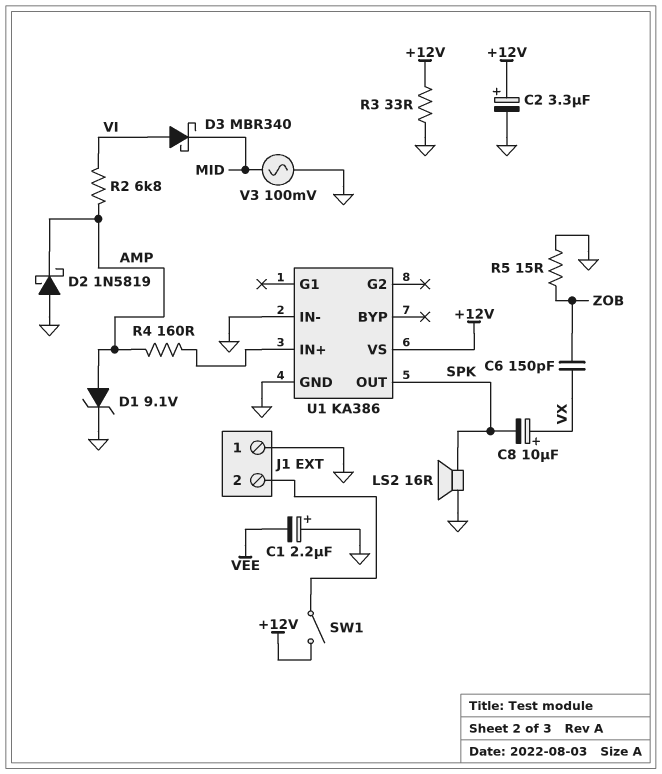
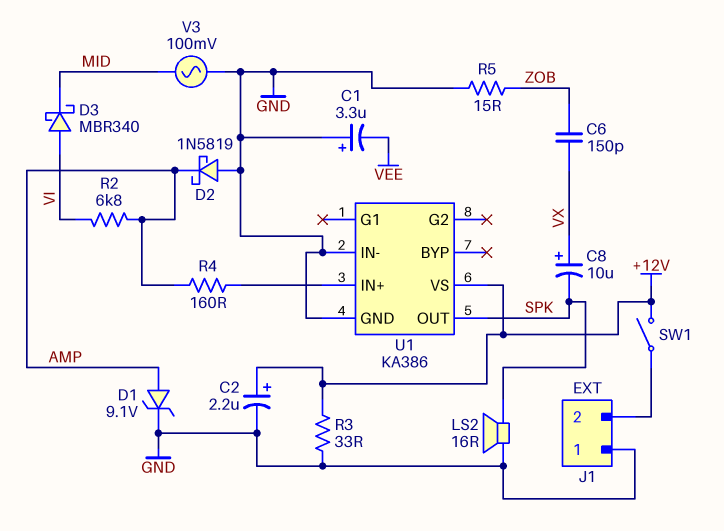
C1: 2.2uF (plus GND, minus VEE) -> 3.3uF (plus GND, minus VEE)
C2: 3.3uF (plus +12V, minus GND) -> 2.2uF (plus +12V, minus GND)

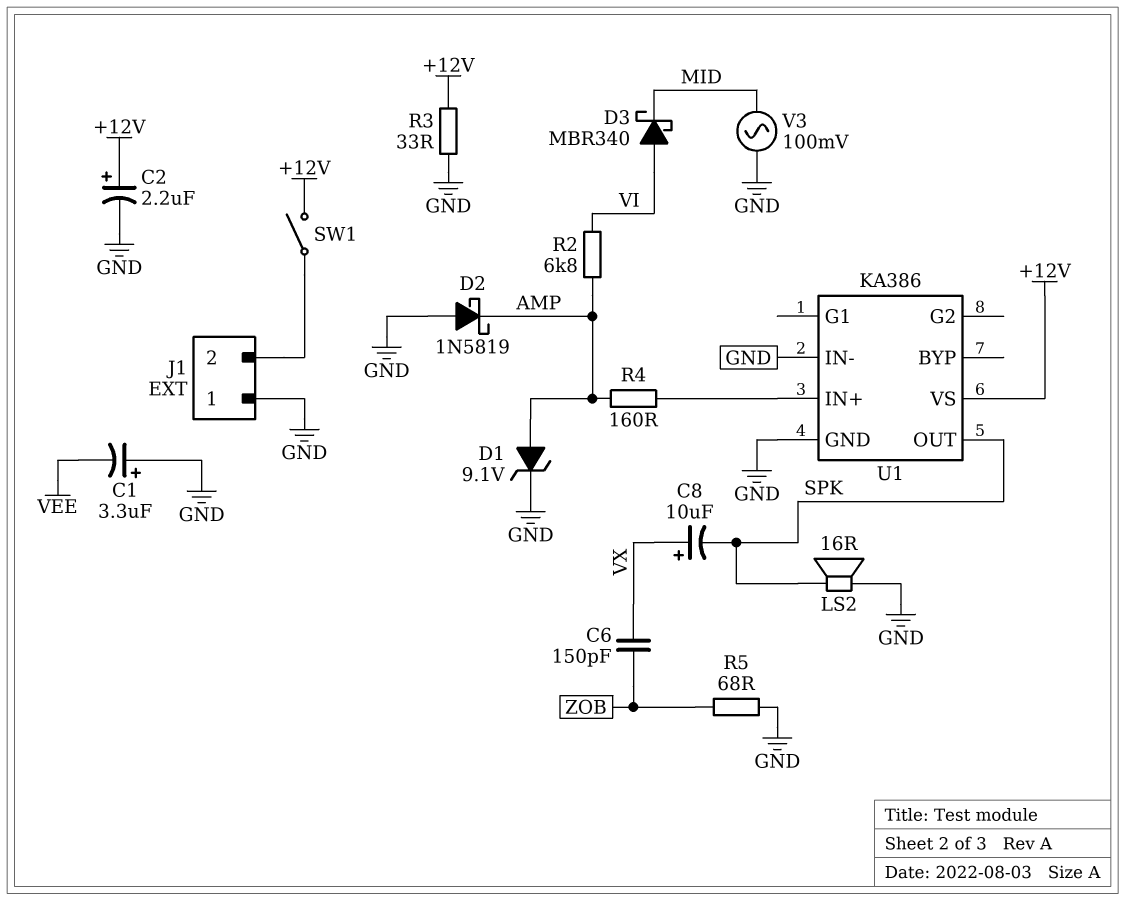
R5: 15 (GND, ZOB) -> 68 (GND, ZOB)

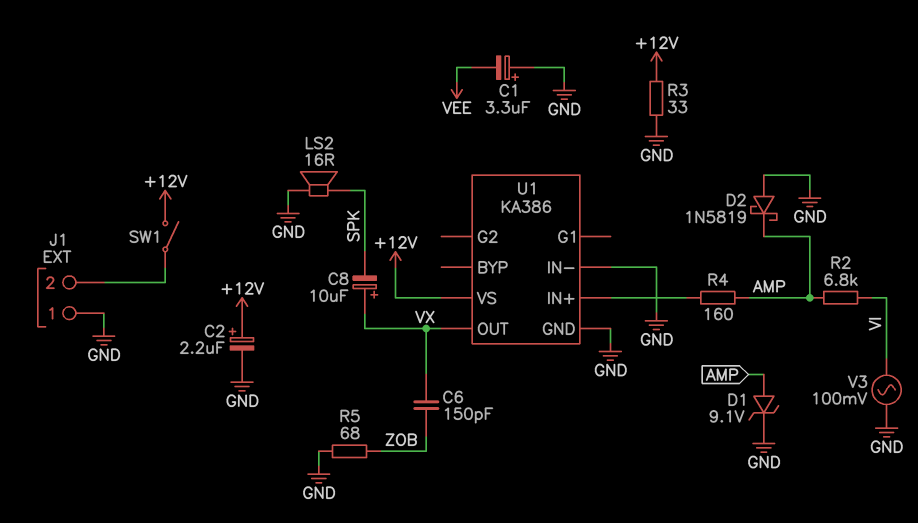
D3: schottky MBR340 (A VI, K MID) -> none
U1 pin OUT: SPK -> VX
V3: AC 100mV (GND, MID) -> AC 100mV (GND, VI)

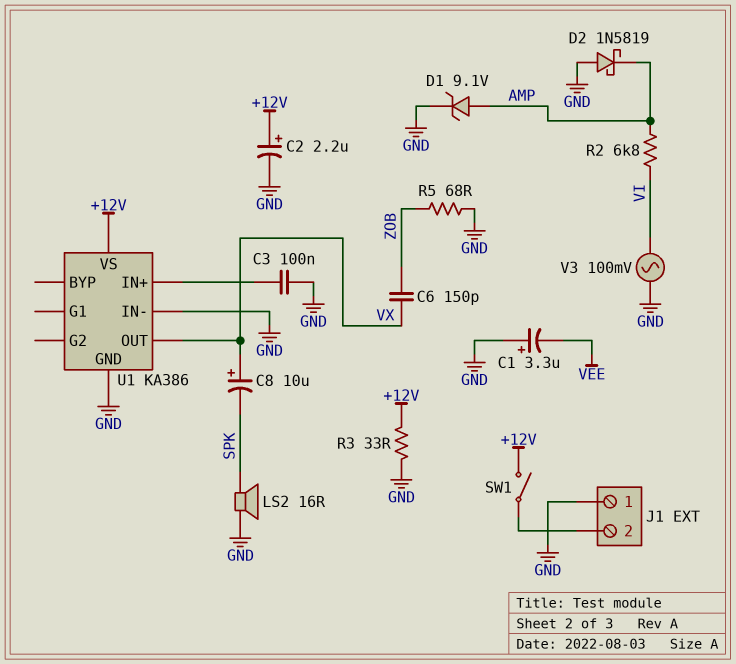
C3: none -> 100nF (GND, U1/IN+)
R4: 160 (AMP, U1/IN+) -> none

